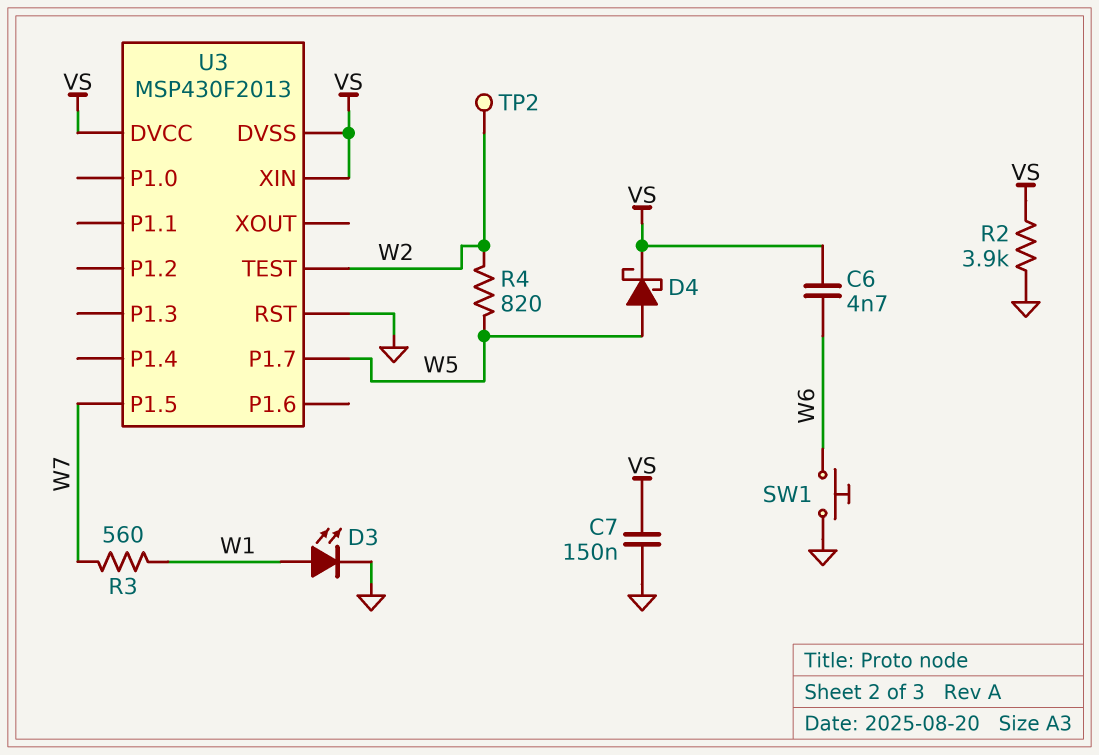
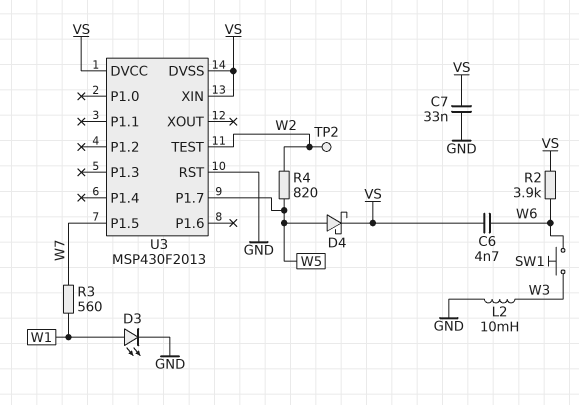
C7: 150nF (GND, VS) -> 33nF (GND, VS)
L2: none -> 10mH (GND, W3)
R2: 3.9k (GND, VS) -> 3.9k (VS, W6)
SW1: button (GND, W6) -> button (W3, W6)

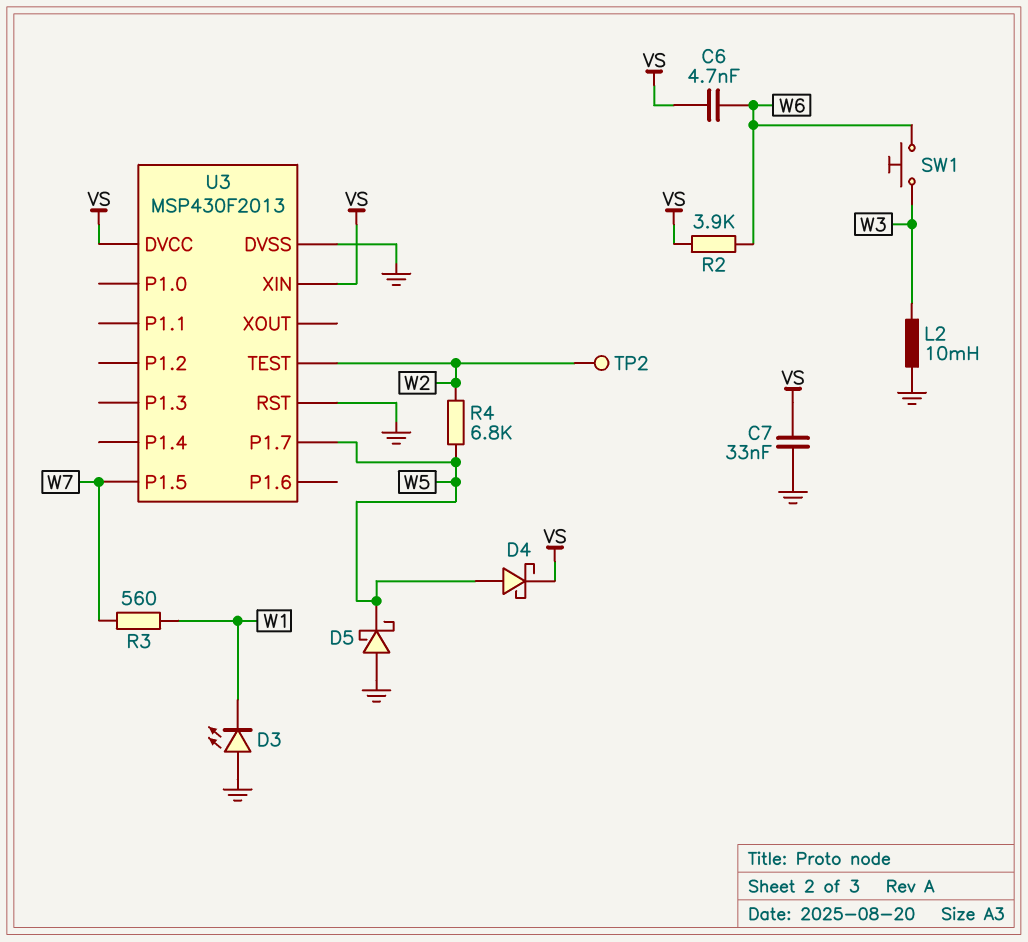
D3: LED (A W1, K GND) -> LED (A GND, K W1)
D5: none -> schottky (A GND, K W5)
R4: 820 (W2, W5) -> 6.8k (W2, W5)
U3 pin DVSS: VS -> GND

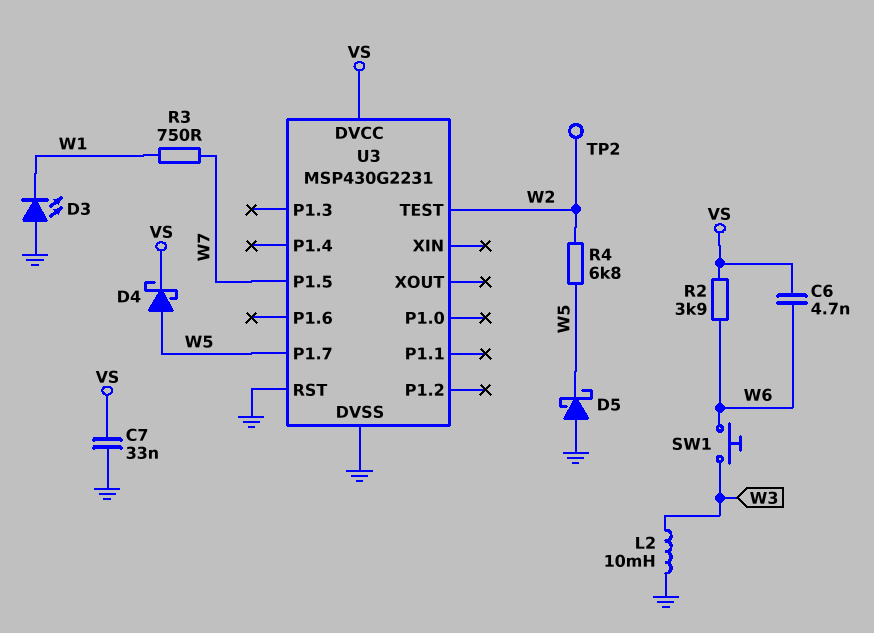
R3: 560 (W1, W7) -> 750 (W1, W7)
U3: MSP430F2013 -> MSP430G2231
U3 pin XIN: VS -> none

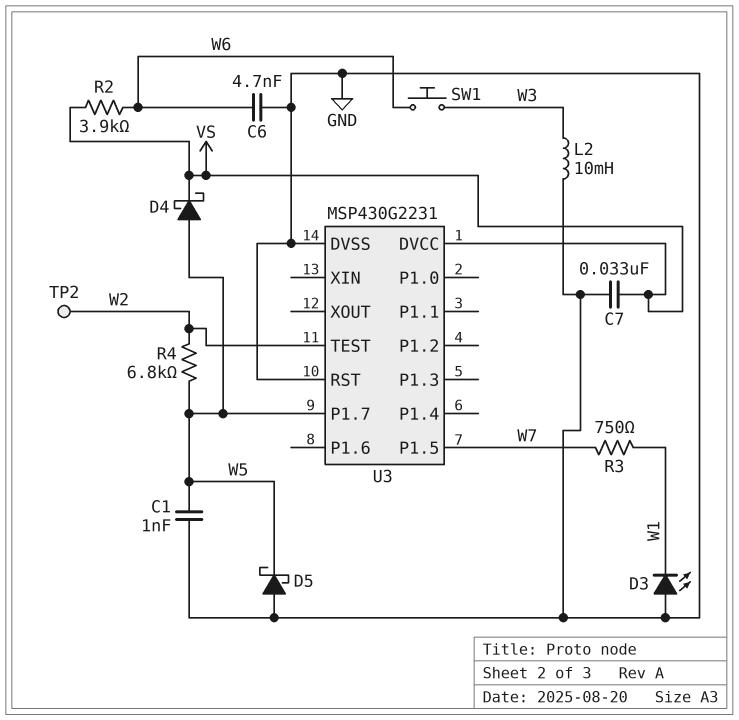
C1: none -> 1nF (GND, W5)
C6: 4.7nF (VS, W6) -> 4.7nF (GND, W6)

